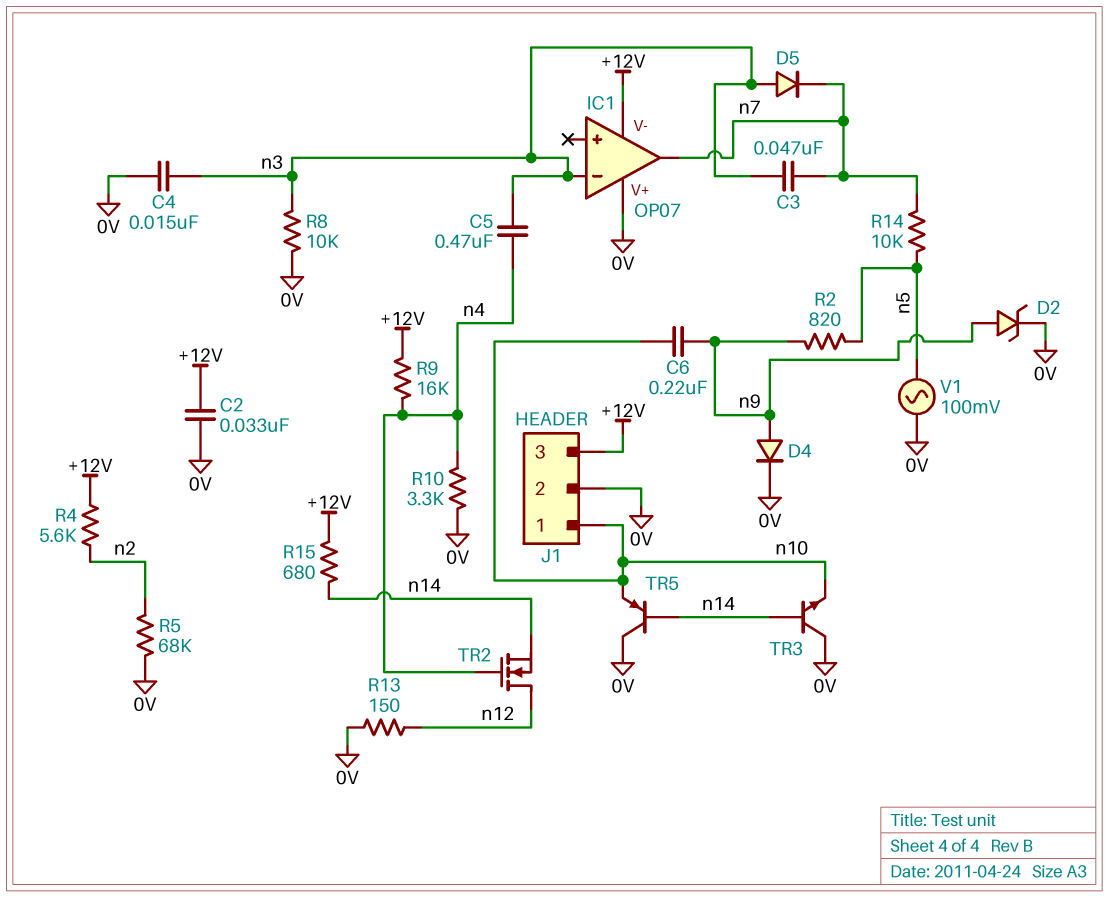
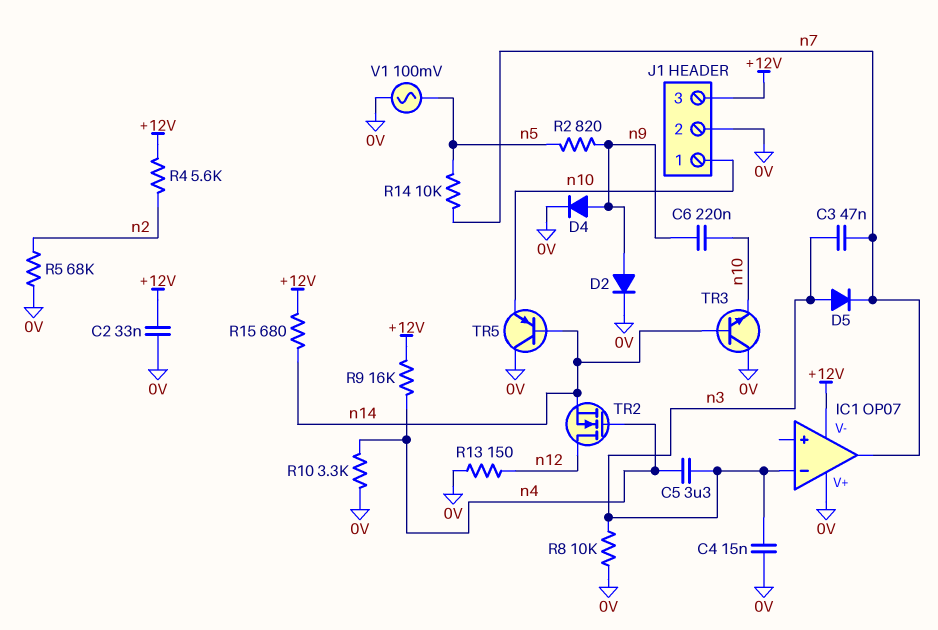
C5: 470nF (n3, n4) -> 3.3uF (n3, n4)
D2: zener (A n9, K 0V) -> diode (A n9, K 0V)

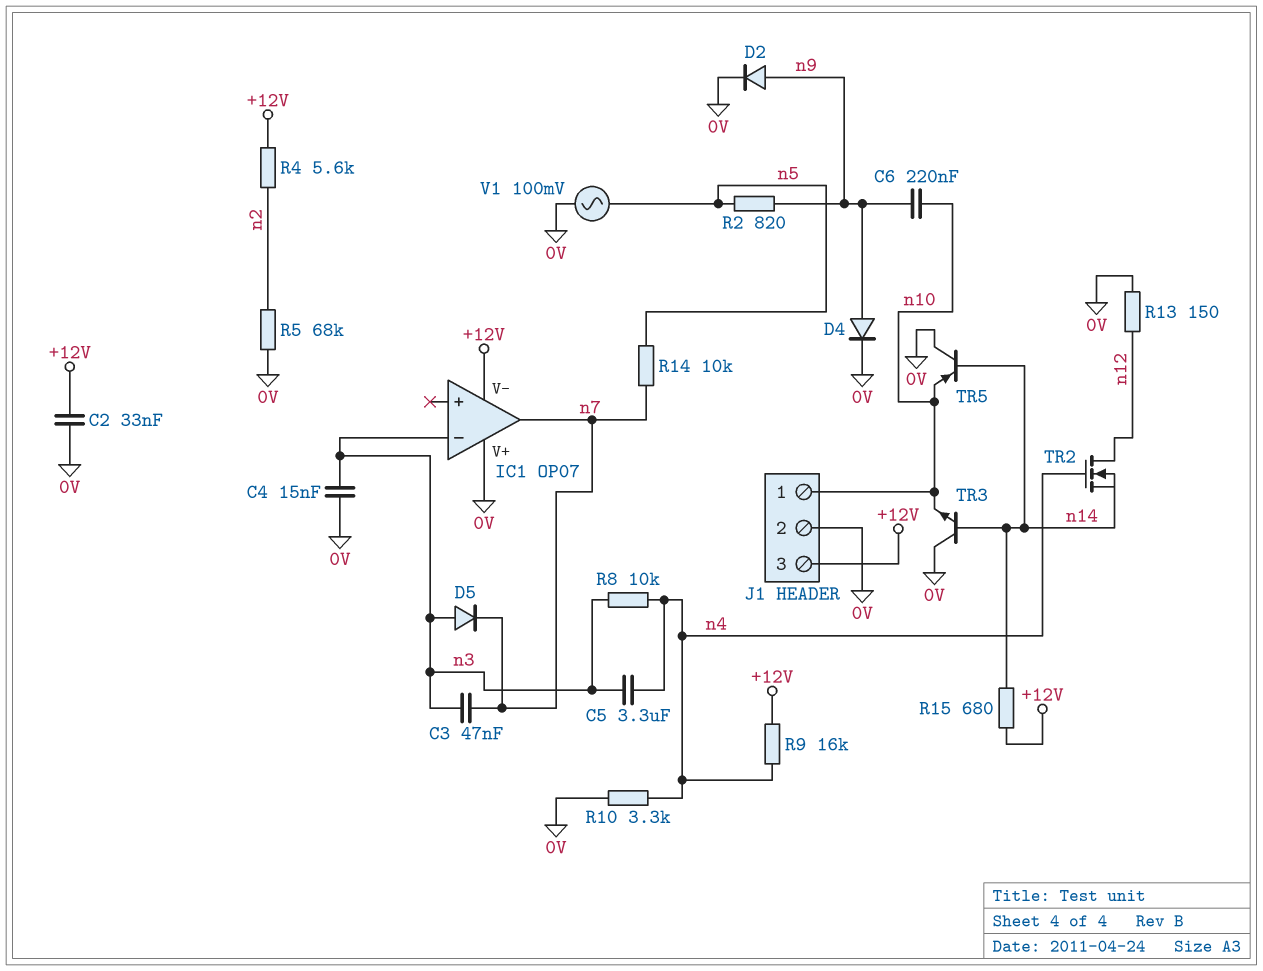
R8: 10k (0V, n3) -> 10k (n3, n4)

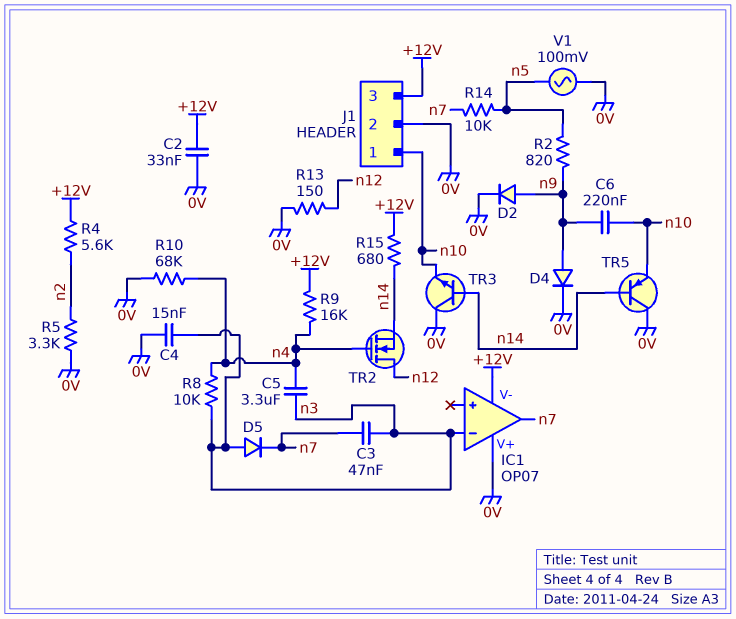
R5: 68k (0V, n2) -> 3.3k (0V, n2)
R10: 3.3k (0V, n4) -> 68k (0V, n4)

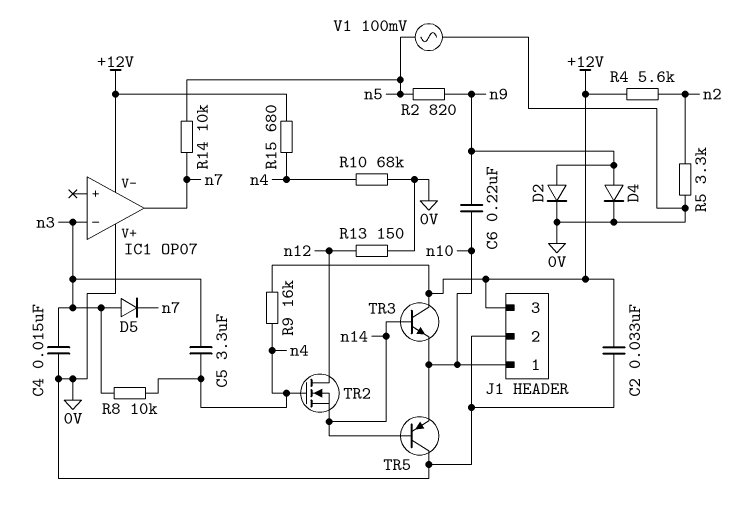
C3: 47nF (n3, n7) -> none
R15: 680 (+12V, n14) -> 680 (+12V, n4)
TR3: NPN (B n14, C 0V, E n10) -> NPN (B n14, C +12V, E n10)

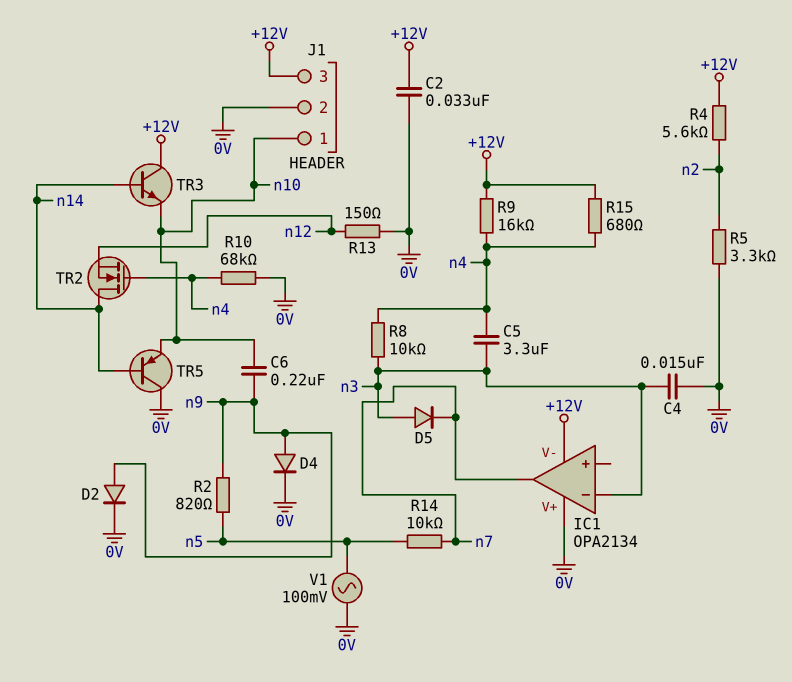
IC1: OP07 -> OPA2134
TR2: NMOS (G n4, D n12, S n14) -> NMOS (G n4, D n14, S n12)

